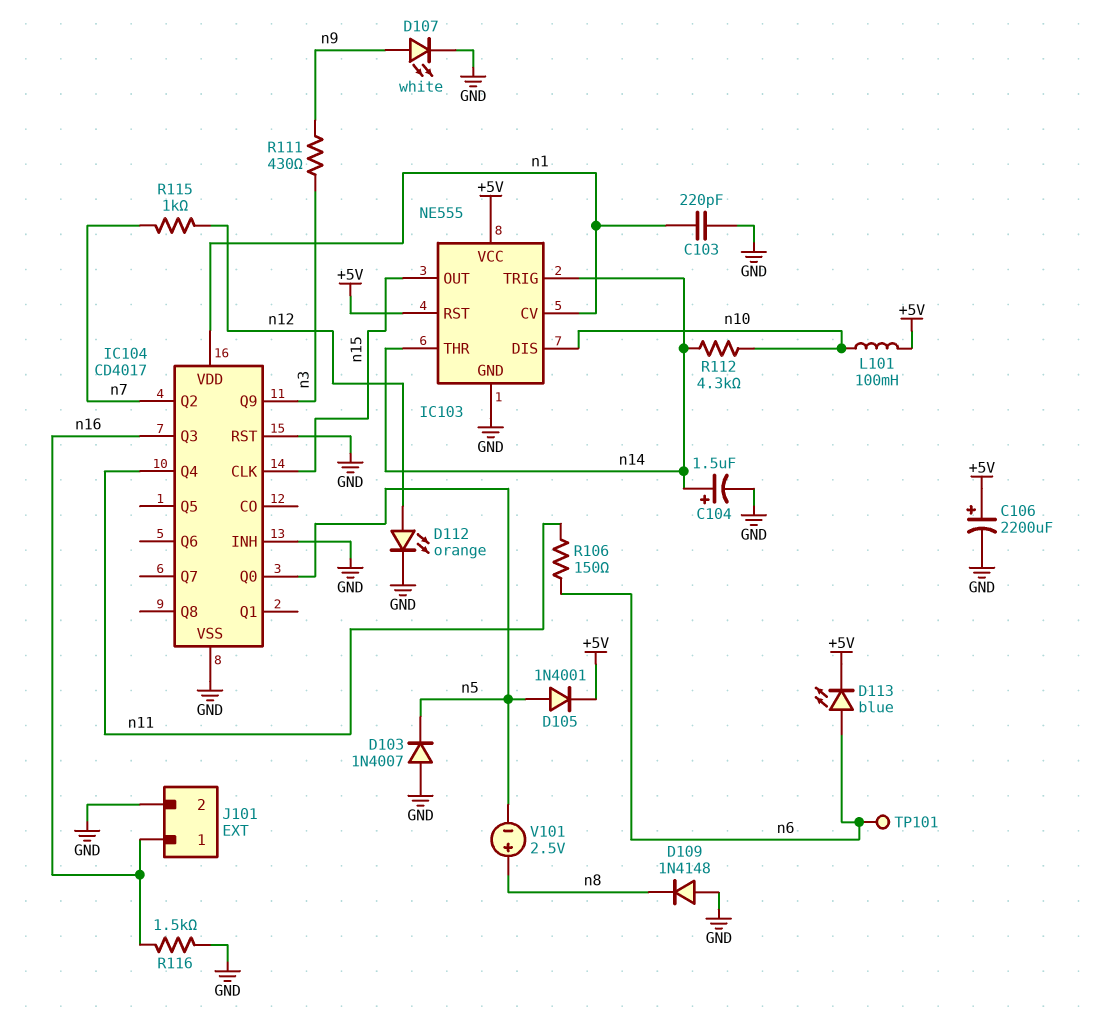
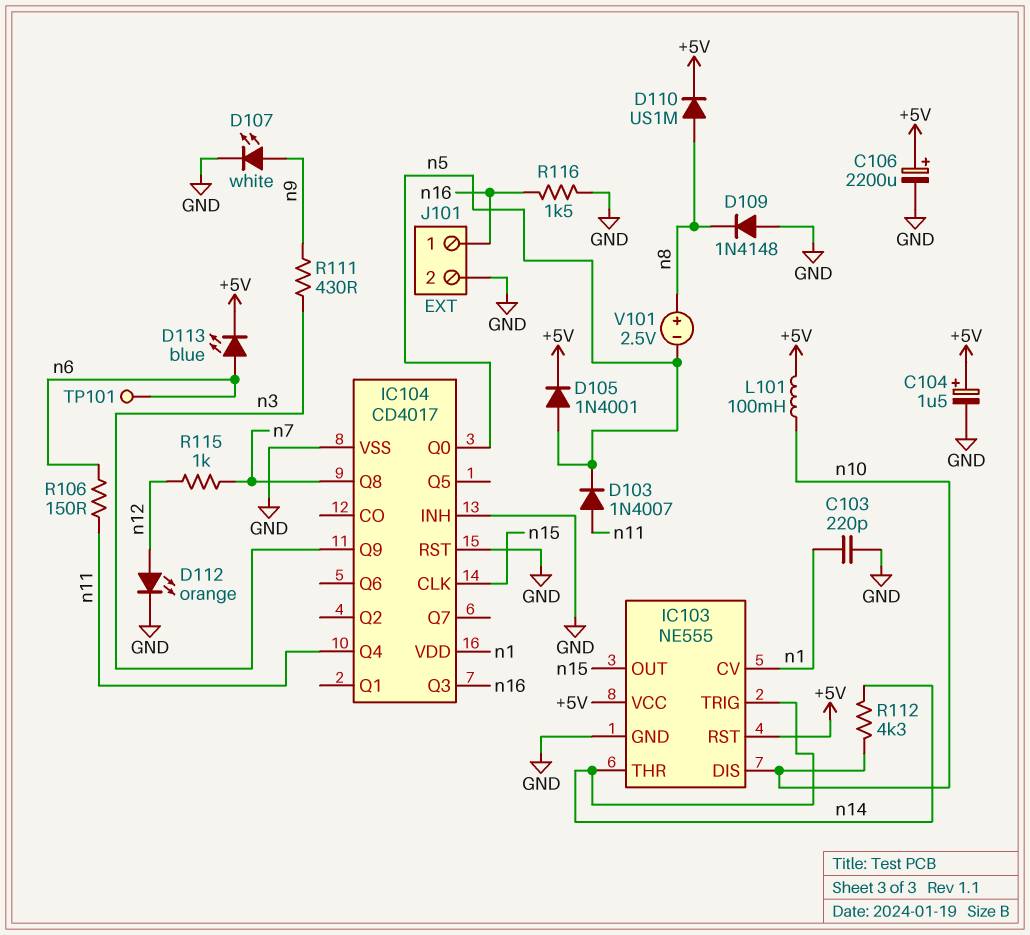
C104: 1.5uF (plus n14, minus GND) -> 1.5uF (plus +5V, minus GND)
D103: diode 1N4007 (A GND, K n5) -> diode 1N4007 (A n11, K n5)
D110: none -> diode US1M (A n8, K +5V)
IC104 pin Q2: n7 -> none
IC104 pin Q8: none -> n7

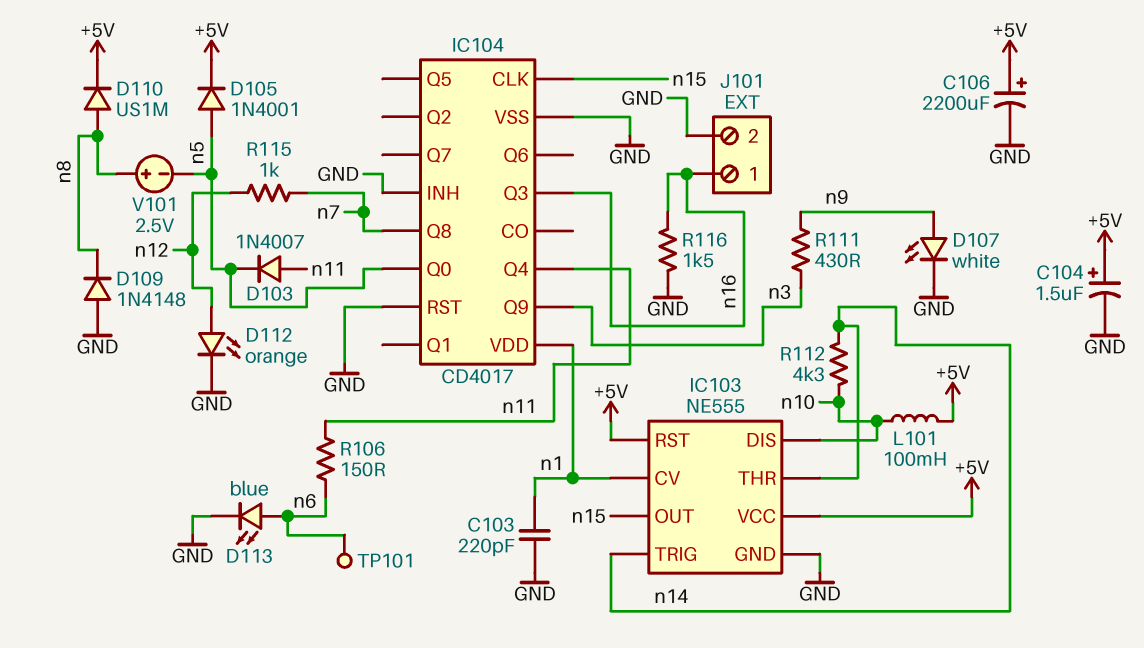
D113: LED blue (A n6, K +5V) -> LED blue (A n6, K GND)

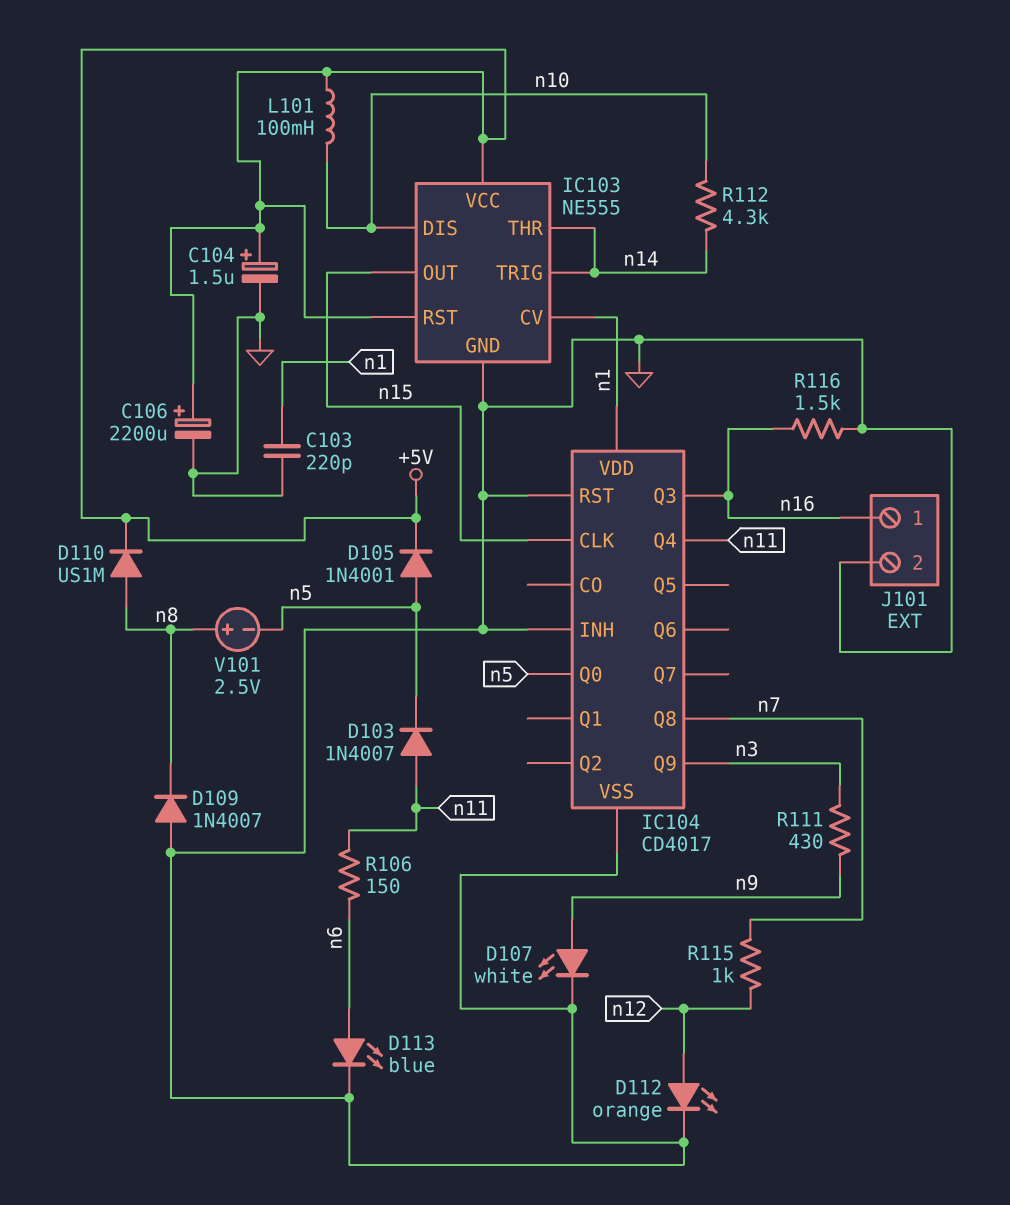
D109: diode 1N4148 (A GND, K n8) -> diode 1N4007 (A GND, K n8)
TP101: test point (n6) -> none

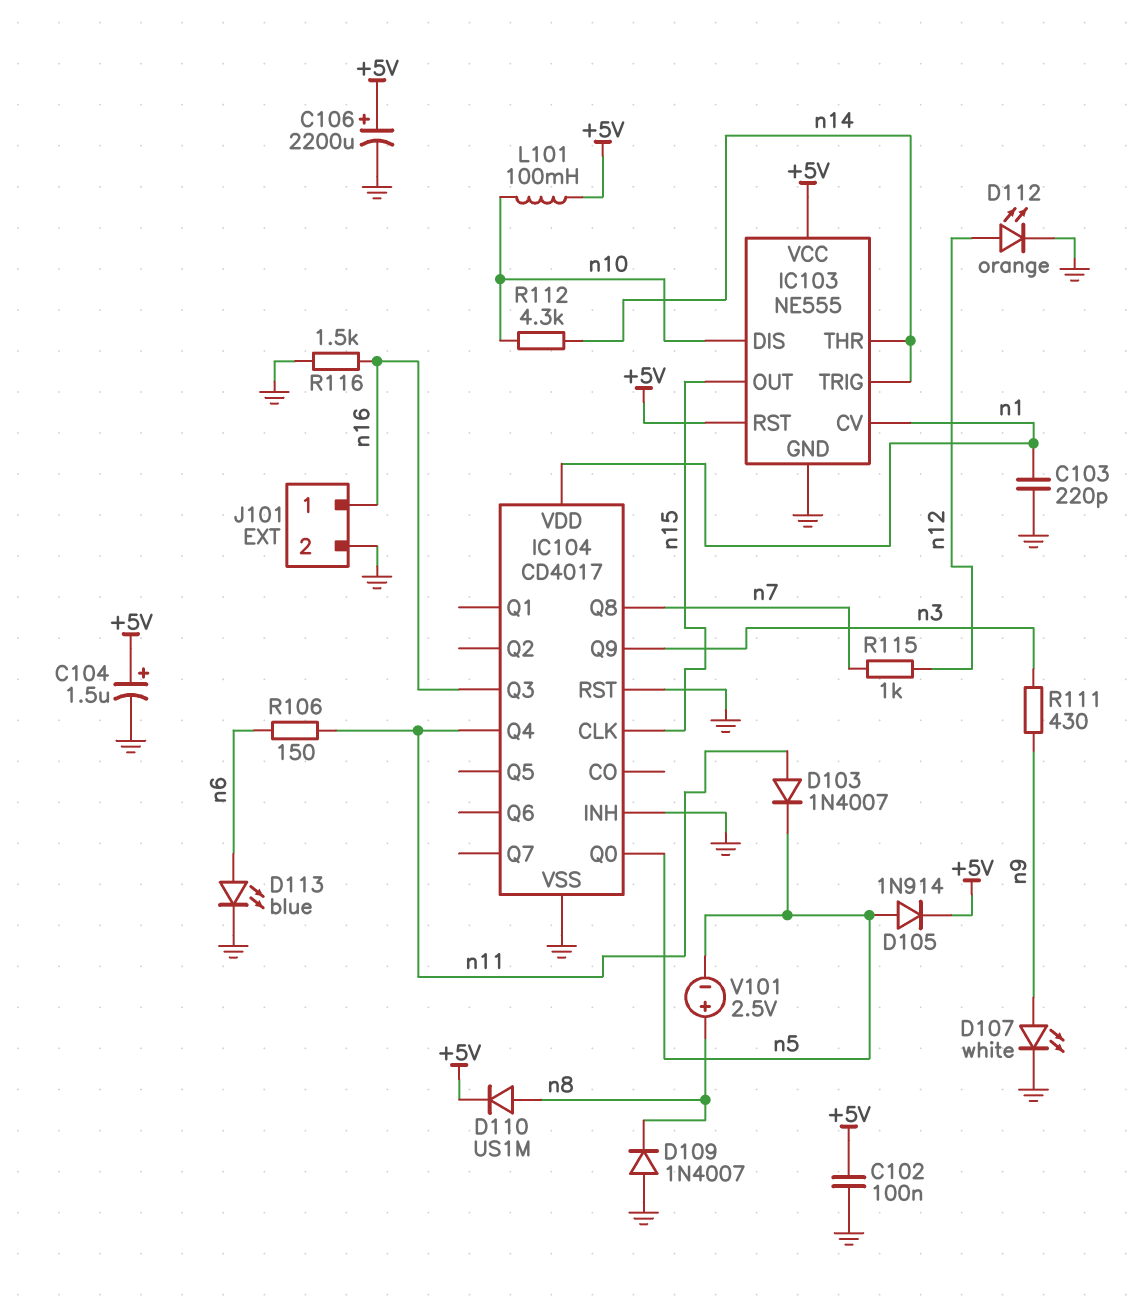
C102: none -> 100nF (+5V, GND)
D105: diode 1N4001 (A n5, K +5V) -> diode 1N914 (A n5, K +5V)

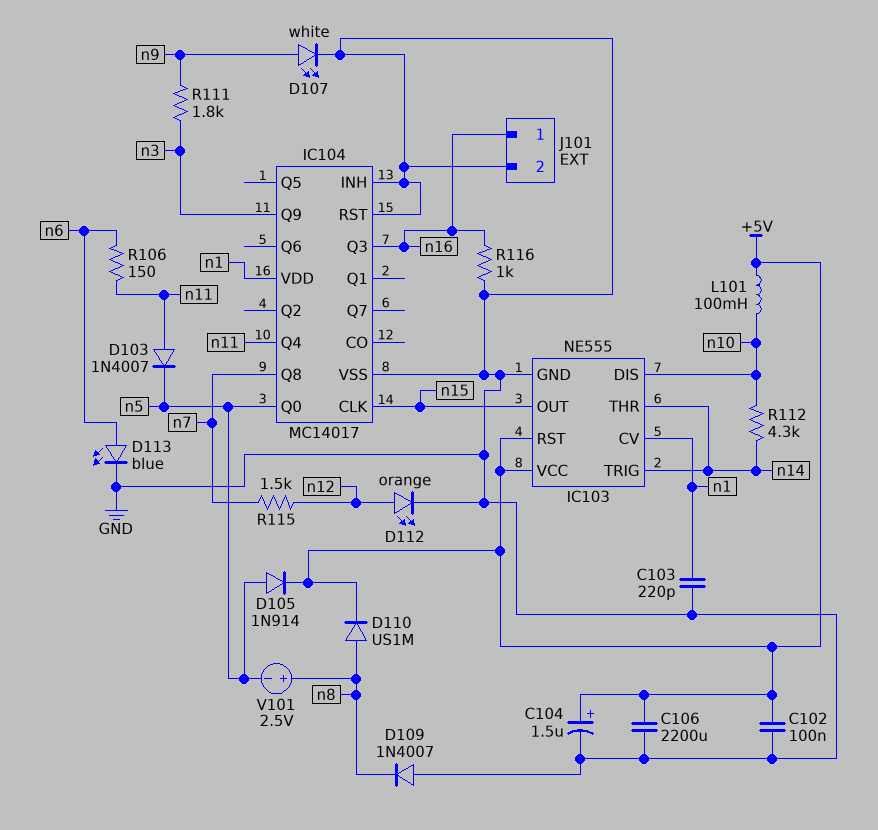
C106: 2200uF (plus +5V, minus GND) -> 2200uF (+5V, GND)
IC104: CD4017 -> MC14017
R111: 430 (n3, n9) -> 1.8k (n3, n9)
R115: 1k (n7, n12) -> 1.5k (n7, n12)
R116: 1.5k (GND, n16) -> 1k (GND, n16)

